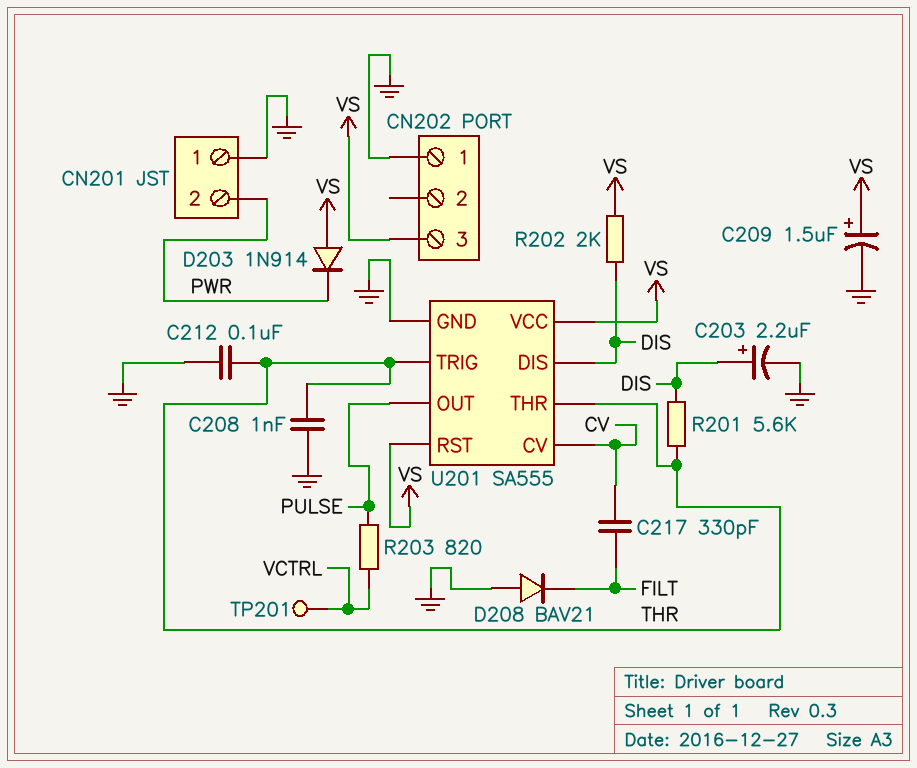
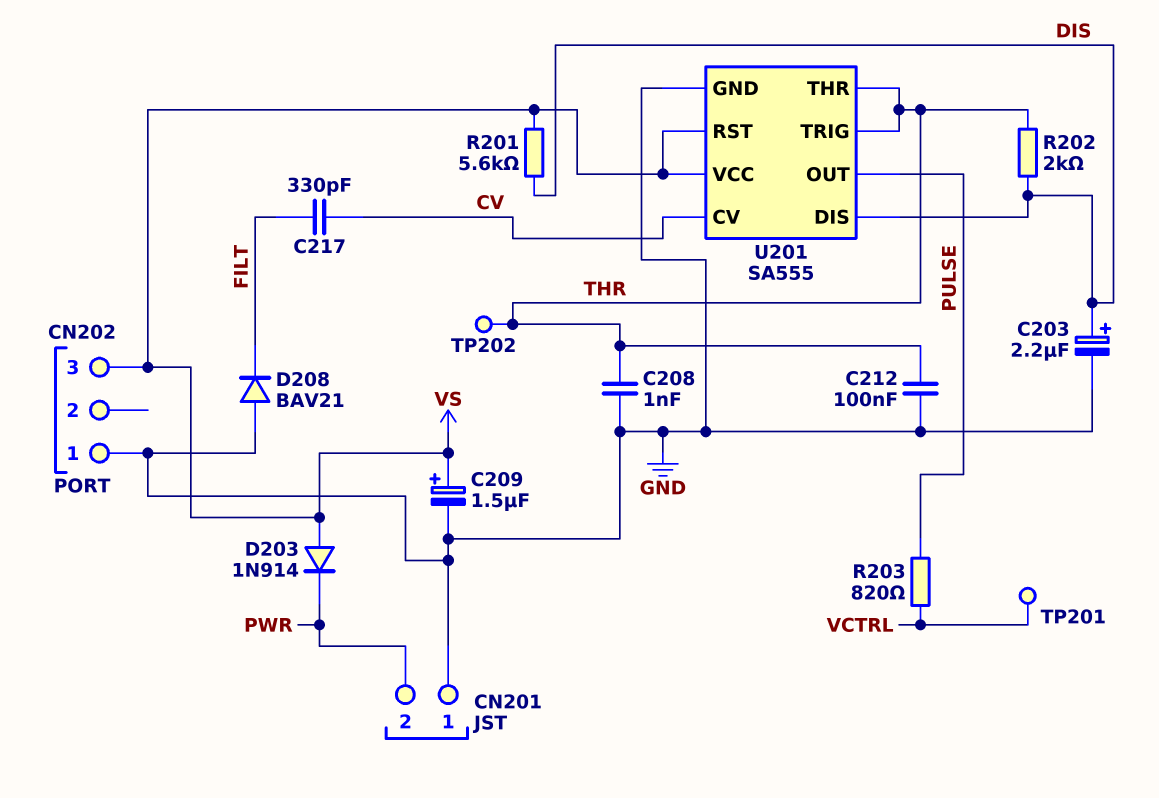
R201: 5.6k (DIS, THR) -> 5.6k (DIS, VS)
R202: 2k (DIS, VS) -> 2k (DIS, THR)
TP202: none -> test point (THR)

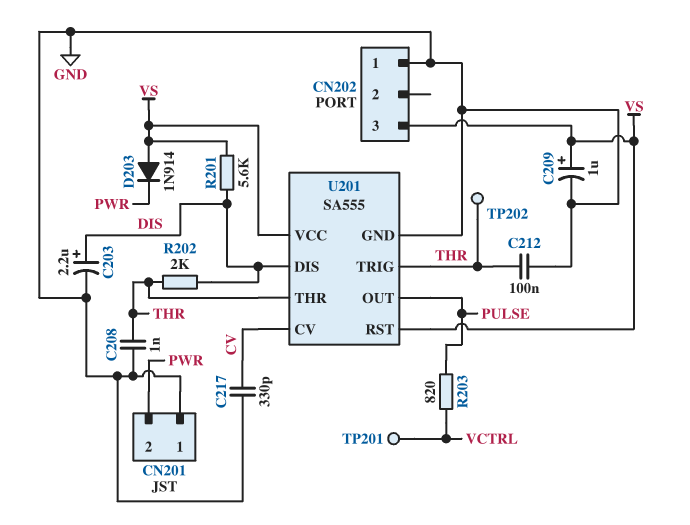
C209: 1.5uF (plus VS, minus GND) -> 1uF (plus VS, minus GND)
C217: 330pF (CV, FILT) -> 330pF (CV, GND)
D208: diode BAV21 (A GND, K FILT) -> none

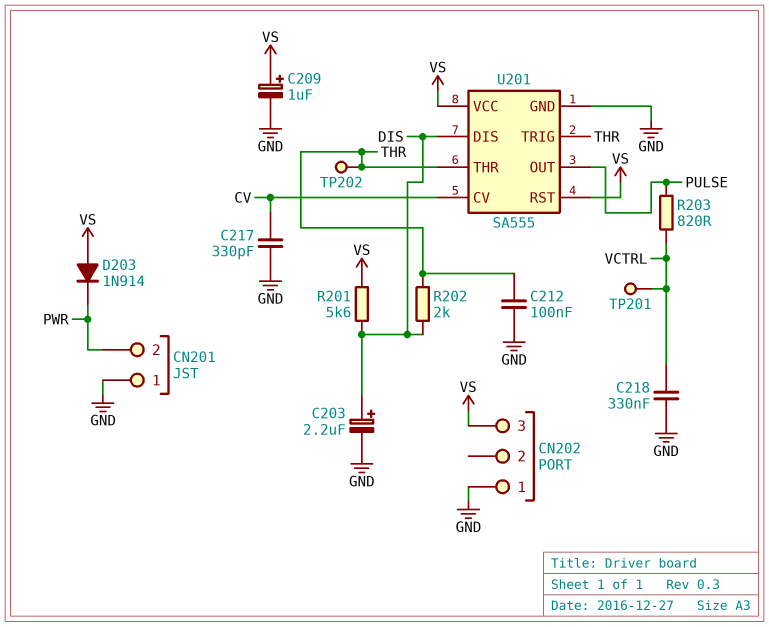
C208: 1nF (GND, THR) -> none
C218: none -> 330nF (GND, VCTRL)

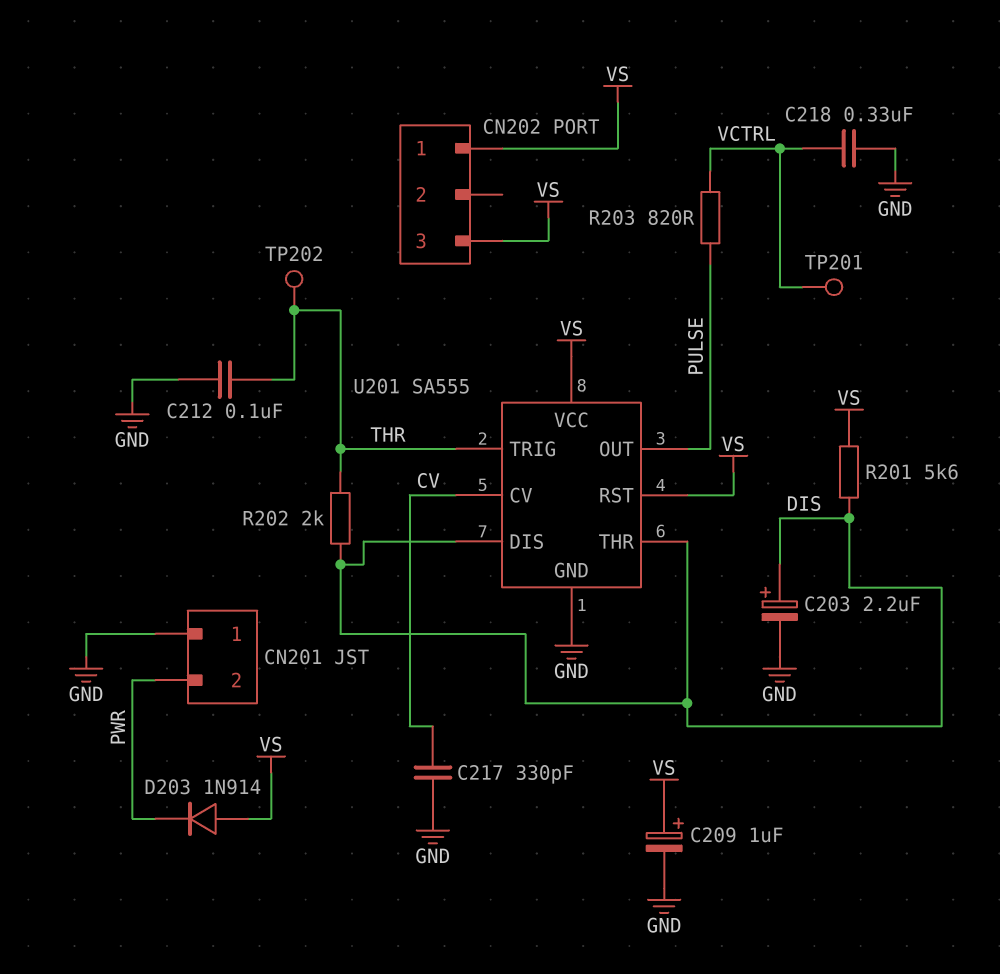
CN202 pin 1: GND -> VS
U201 pin THR: THR -> DIS

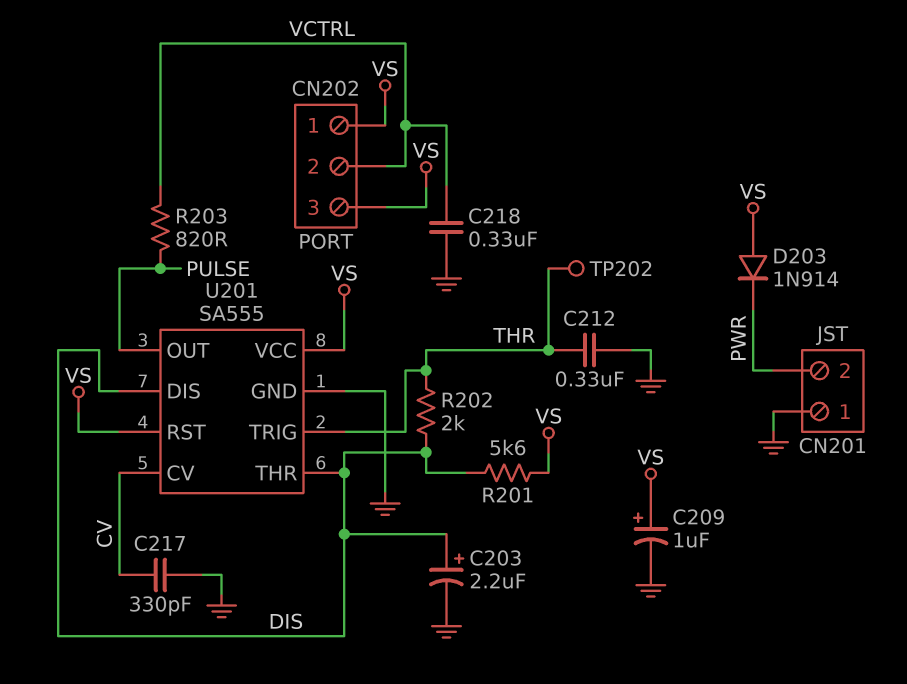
C212: 100nF (GND, THR) -> 330nF (GND, THR)
CN202 pin 2: none -> VCTRL
TP201: test point (VCTRL) -> none

